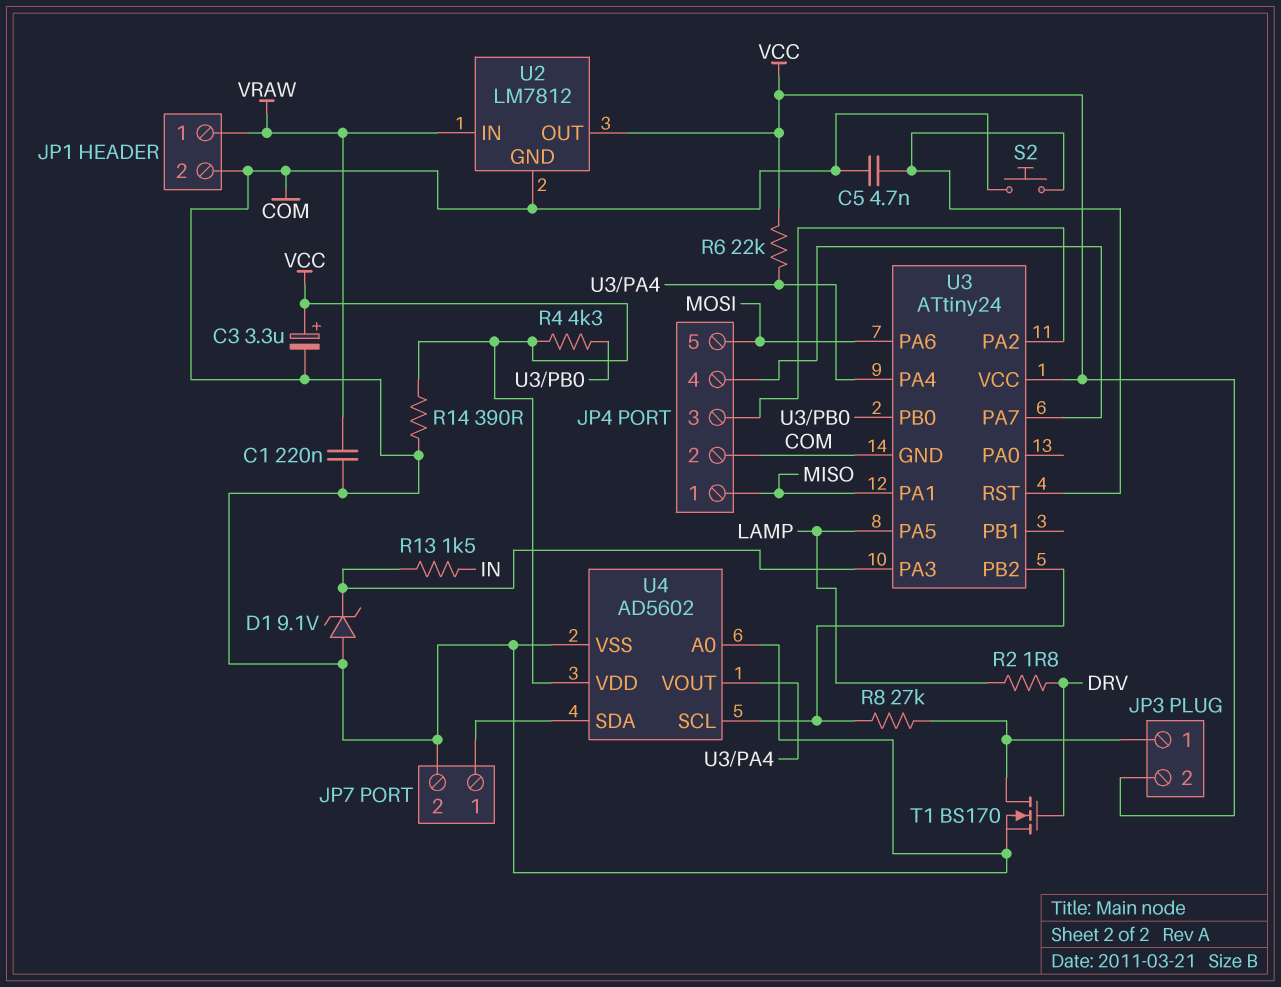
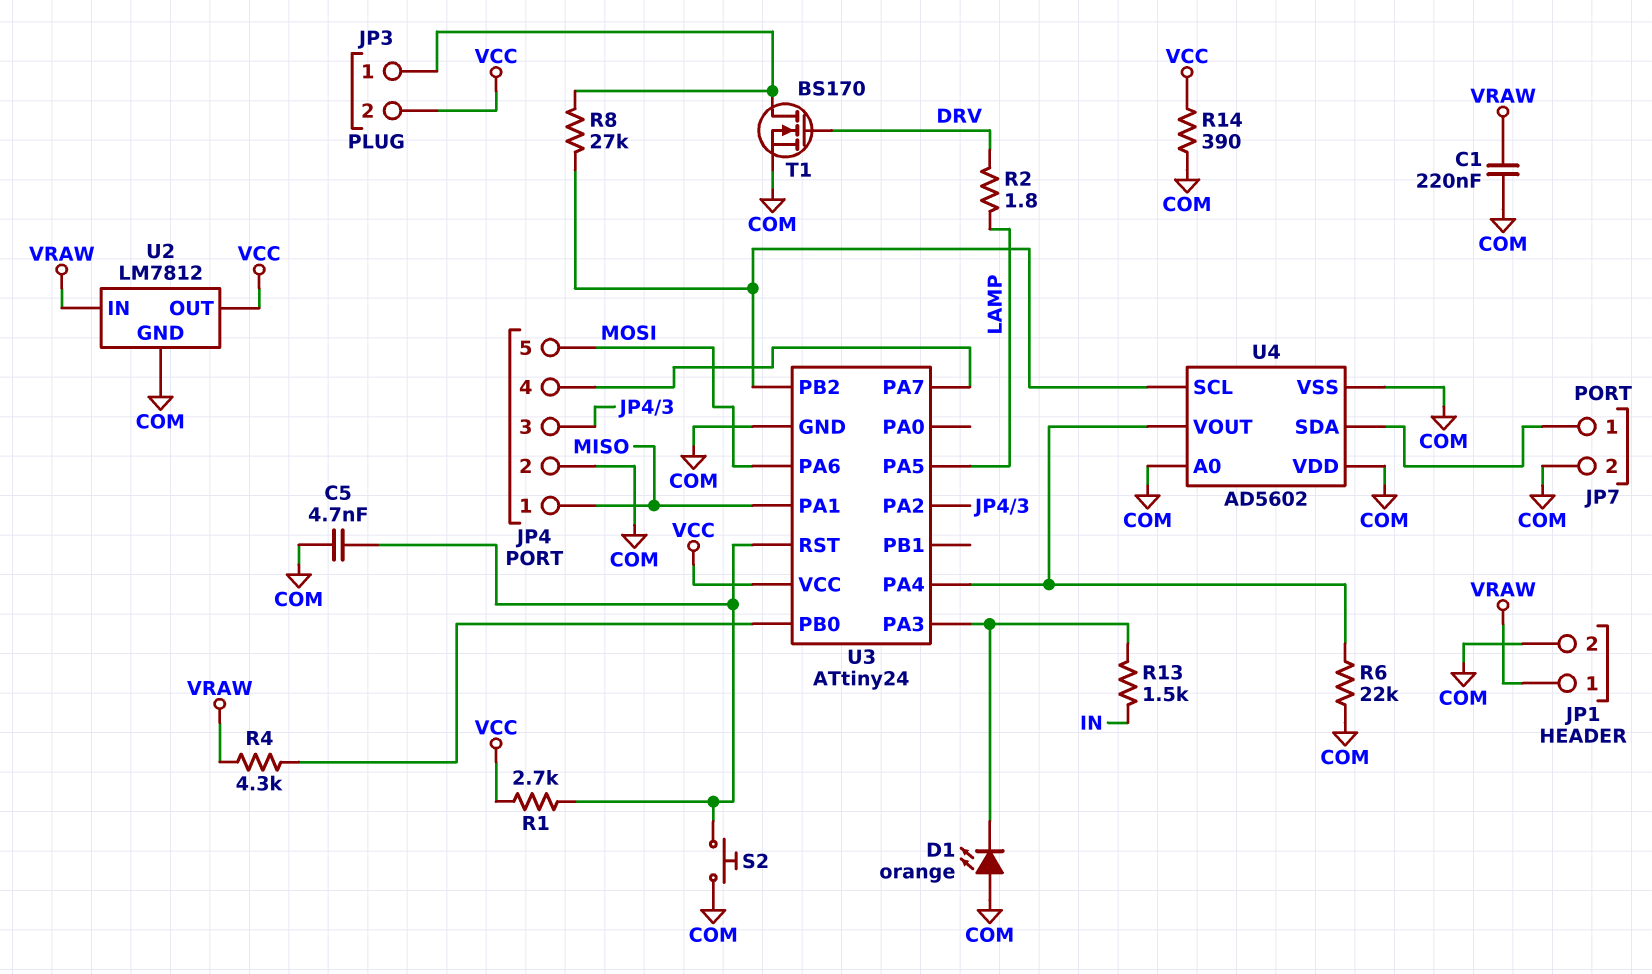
C3: 3.3uF (plus VCC, minus COM) -> none
D1: zener 9.1V (A COM, K U3/PA3) -> LED orange (A COM, K U3/PA3)
R1: none -> 2.7k (U3/RST, VCC)
R4: 4.3k (U3/PB0, VCC) -> 4.3k (U3/PB0, VRAW)
R6: 22k (U3/PA4, VCC) -> 22k (COM, U3/PA4)
U4 pin VDD: VCC -> COM

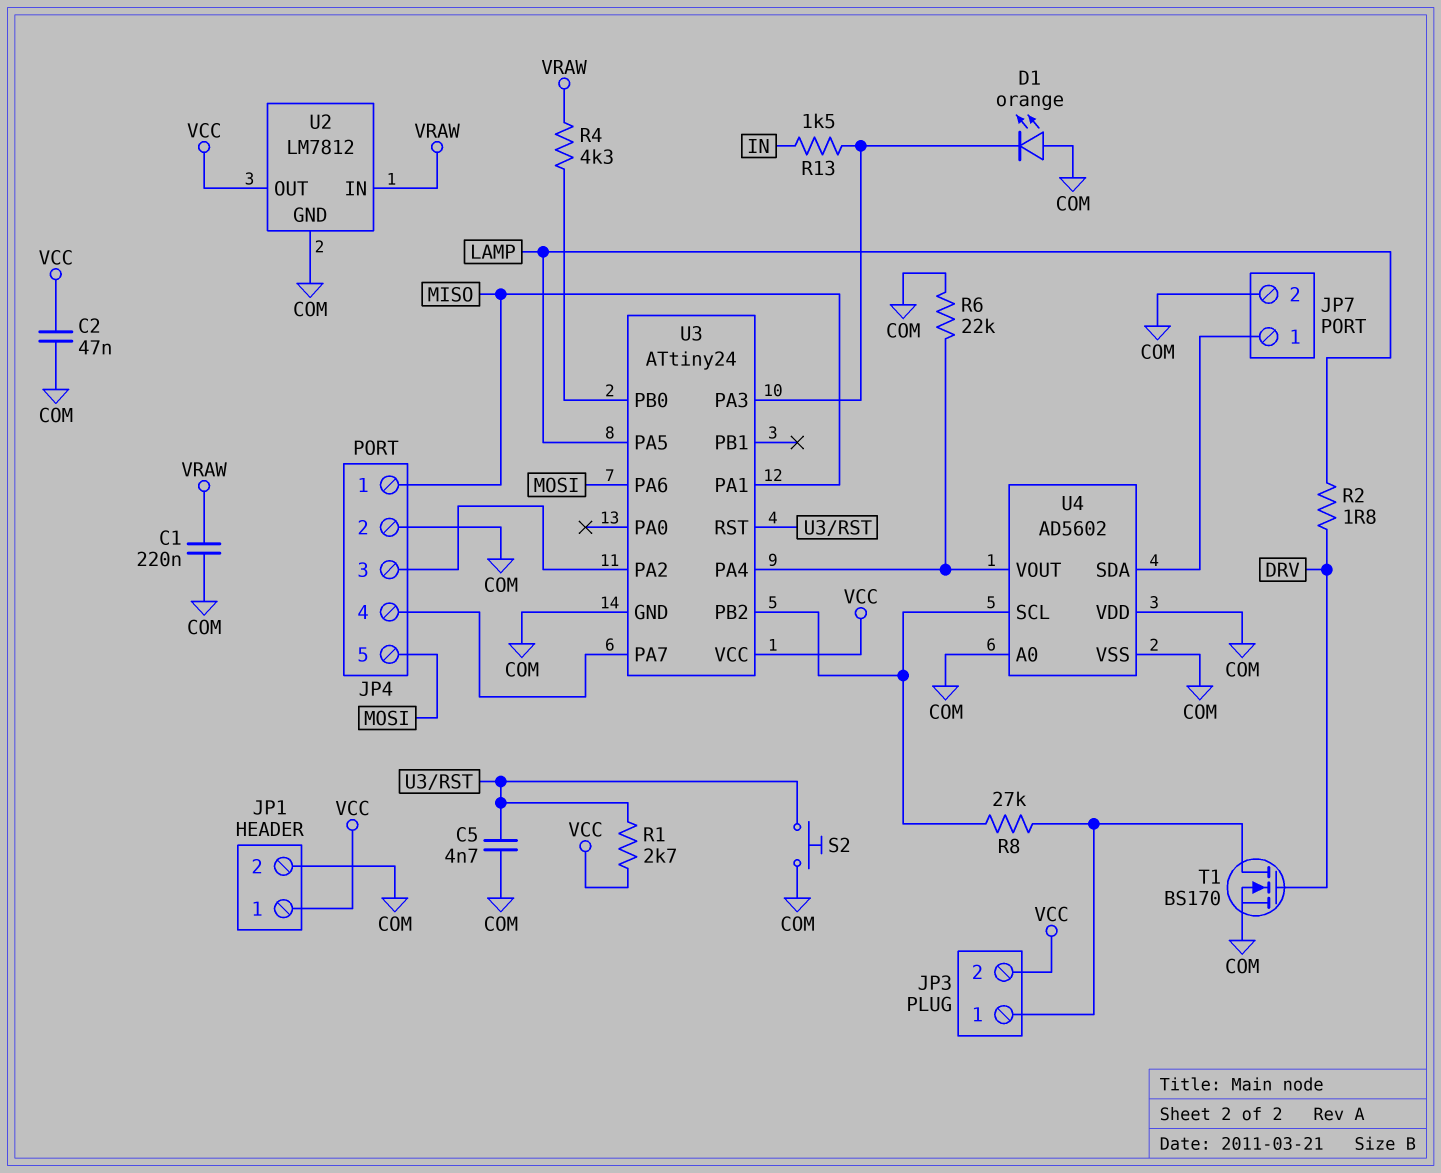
C2: none -> 47nF (COM, VCC)
JP1 pin 1: VRAW -> VCC
R14: 390 (COM, VCC) -> none

